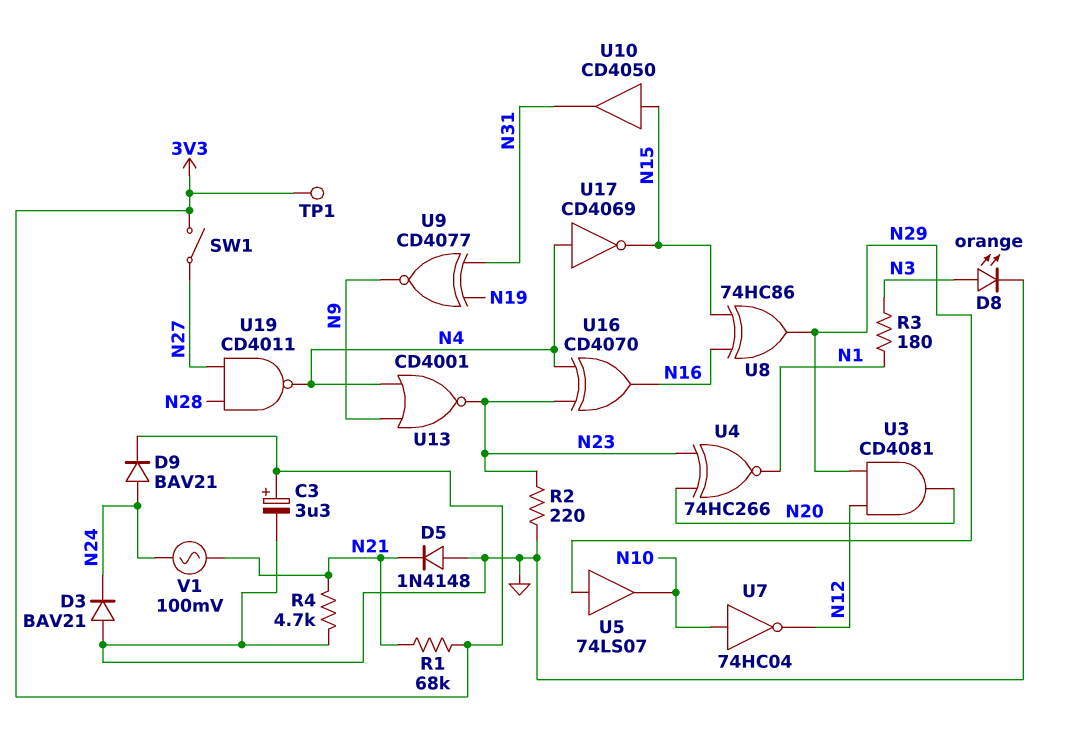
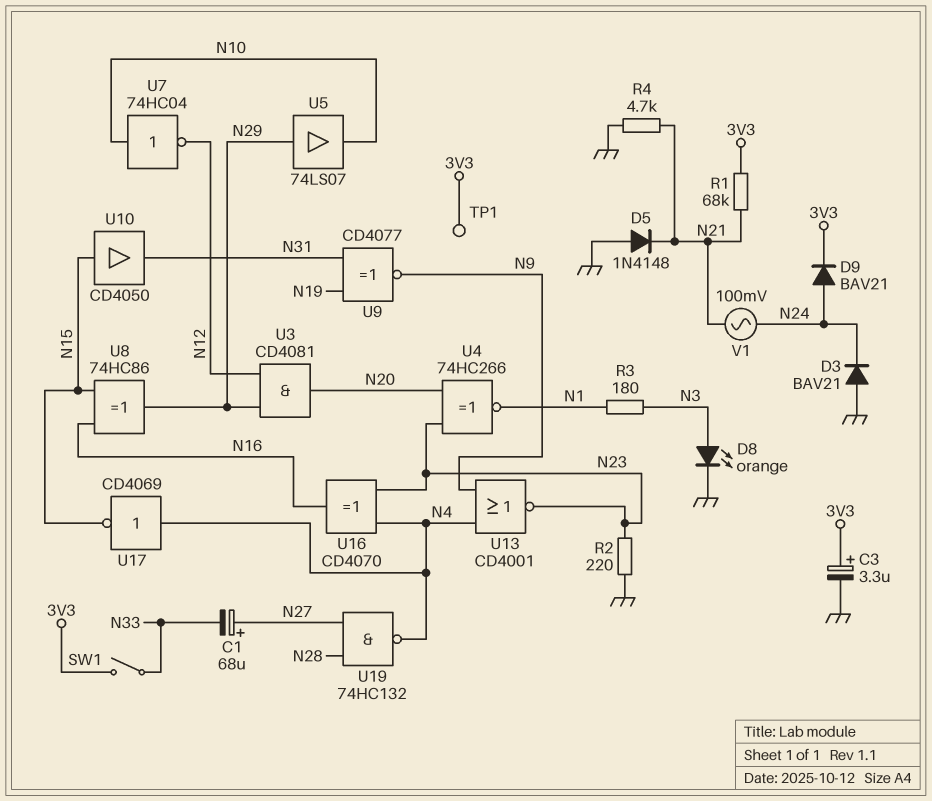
C1: none -> 68uF (plus N27, minus N33)
SW1: switch (3V3, N27) -> switch (3V3, N33)
U19: NAND CD4011 (in N27, in N28, out N4) -> NAND 74HC132 (in N27, in N28, out N4)

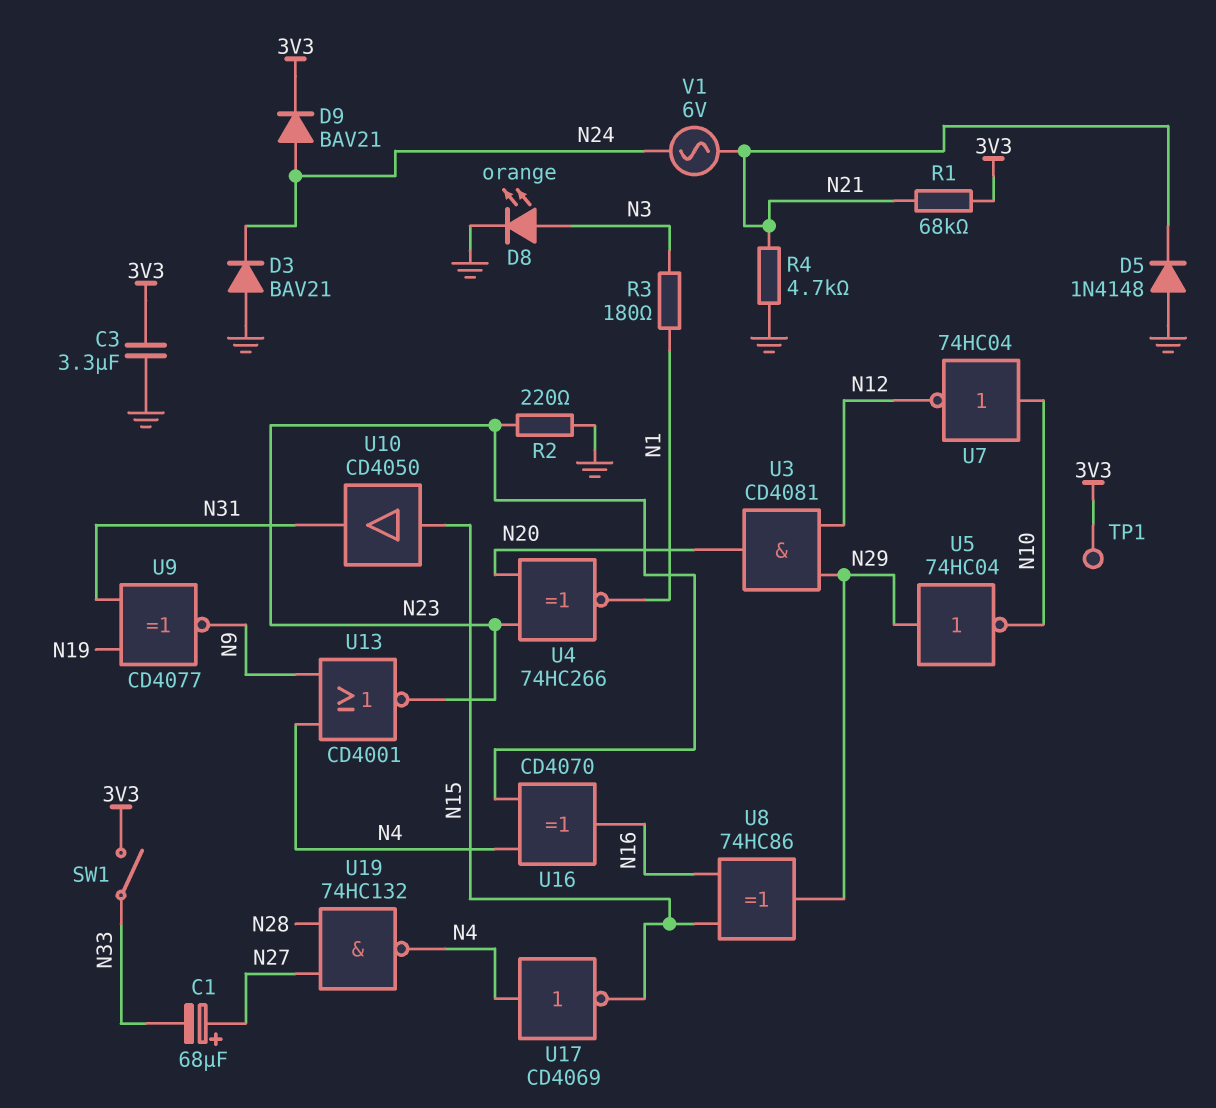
C3: 3.3uF (plus 3V3, minus GND) -> 3.3uF (3V3, GND)
U5: buffer 74LS07 (in N29, out N10) -> NOT 74HC04 (in N29, out N10)
V1: AC 100mV (N21, N24) -> AC 6V (N21, N24)

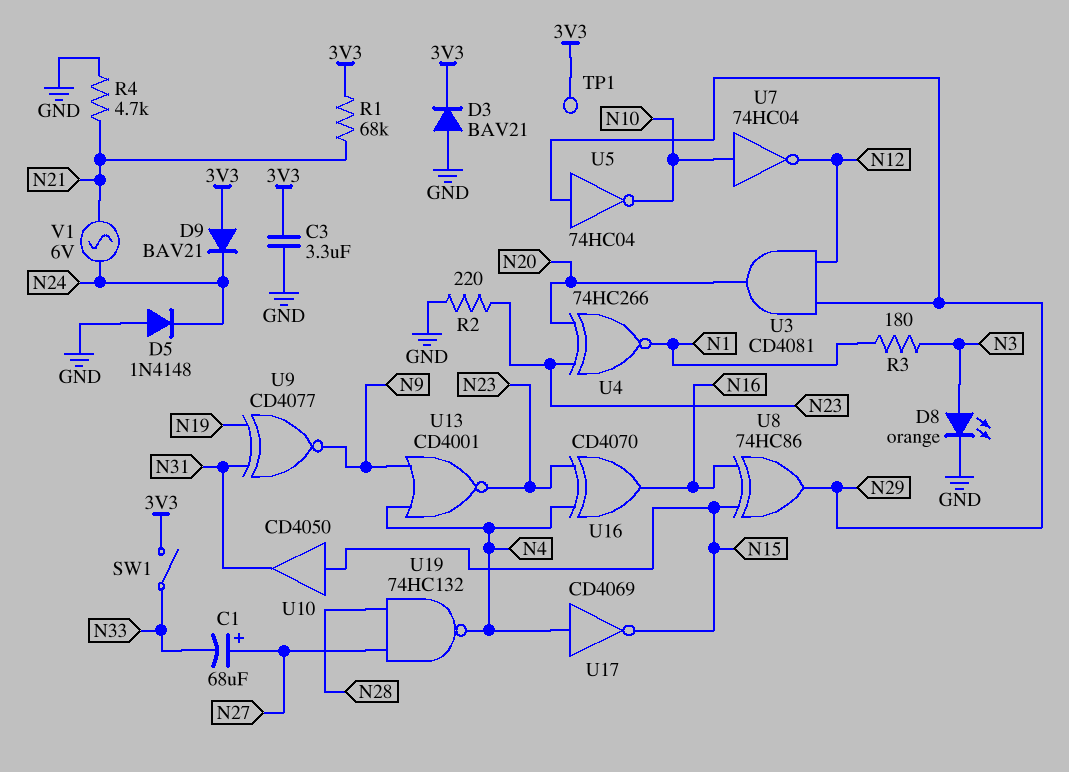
D3: diode BAV21 (A GND, K N24) -> diode BAV21 (A GND, K 3V3)
D5: diode 1N4148 (A GND, K N21) -> diode 1N4148 (A GND, K N24)
D9: diode BAV21 (A N24, K 3V3) -> diode BAV21 (A 3V3, K N24)

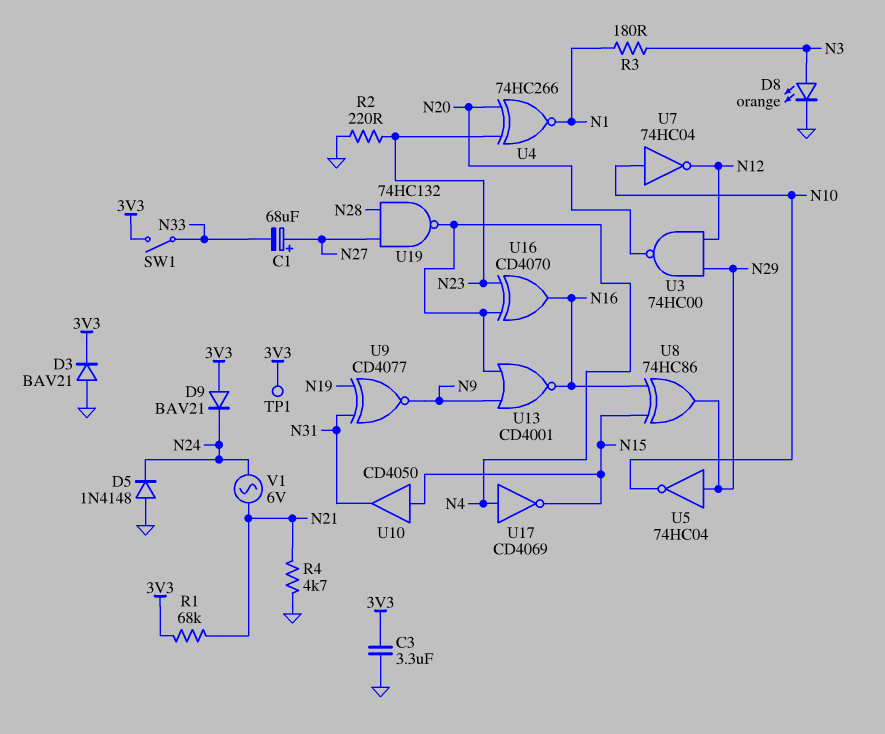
U3: AND CD4081 (in N12, in N29, out N20) -> NAND 74HC00 (in N12, in N29, out N20)
U13: NOR CD4001 (in N4, in N9, out N23) -> NOR CD4001 (in N4, in N9, out N16)

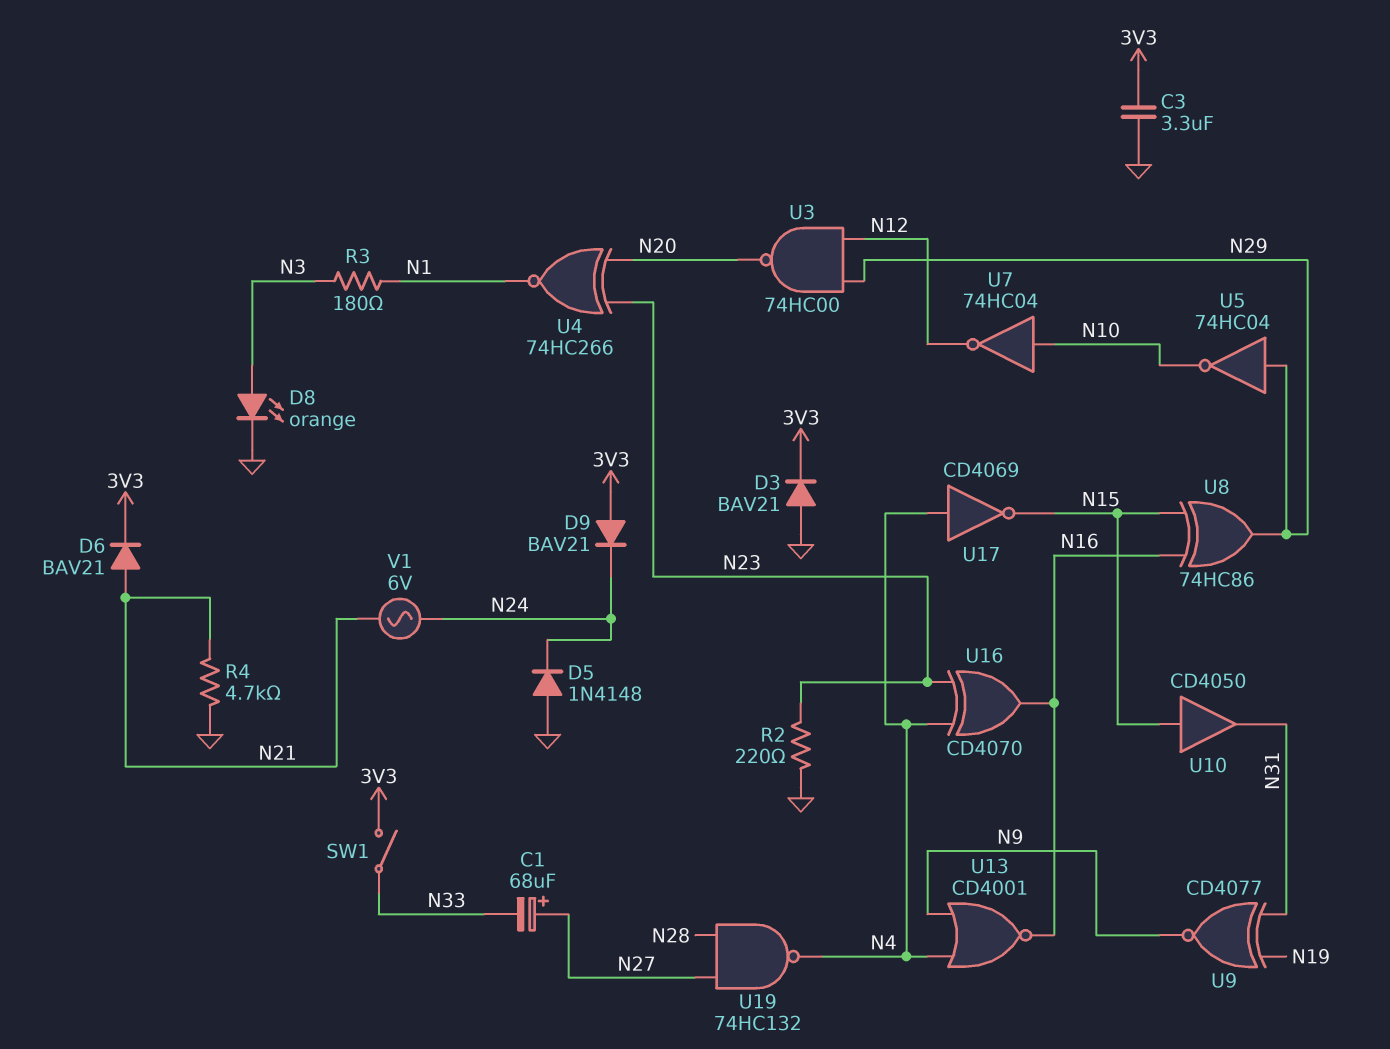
D6: none -> diode BAV21 (A N21, K 3V3)
R1: 68k (3V3, N21) -> none
TP1: test point (3V3) -> none

